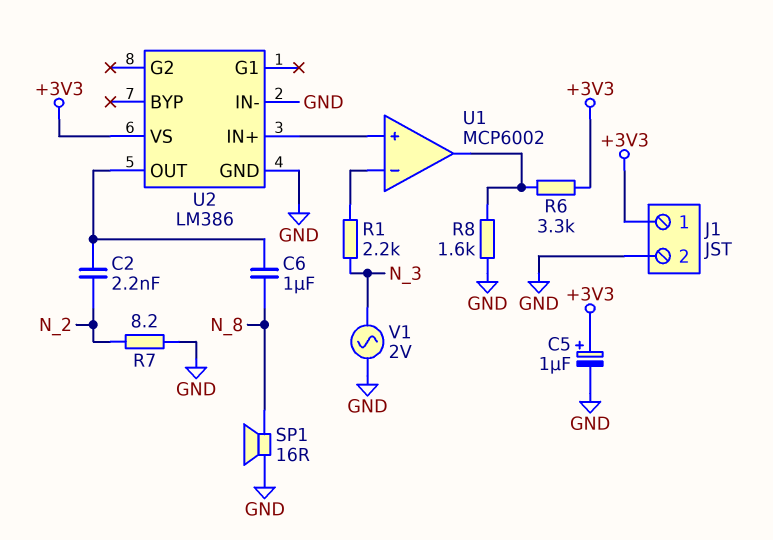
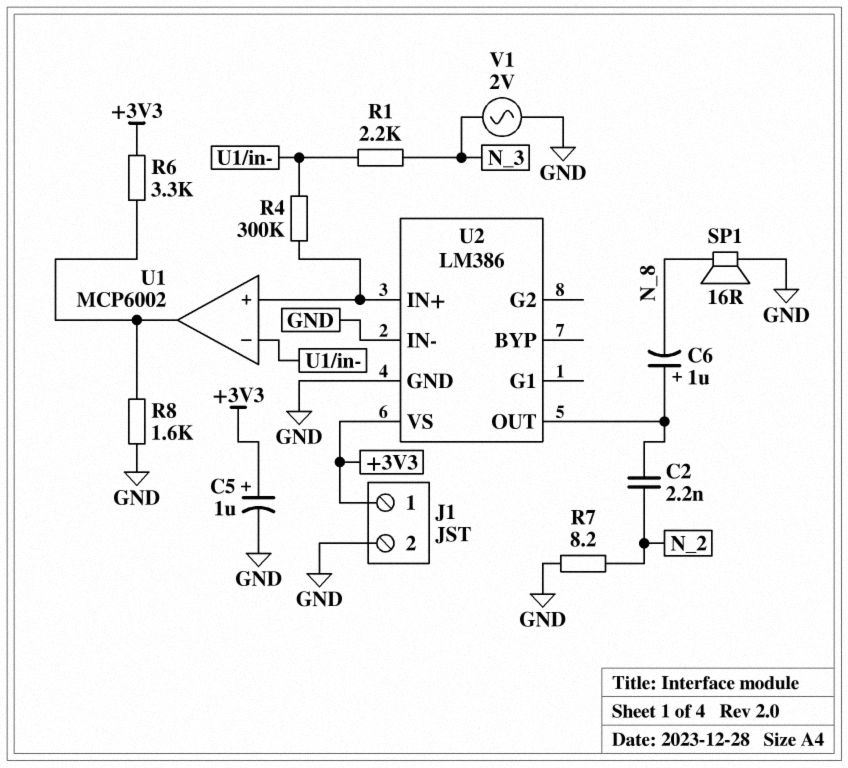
C6: 1uF (N_8, U2/OUT) -> 1uF (plus U2/OUT, minus N_8)
R4: none -> 300k (U1/in+, U1/in-)

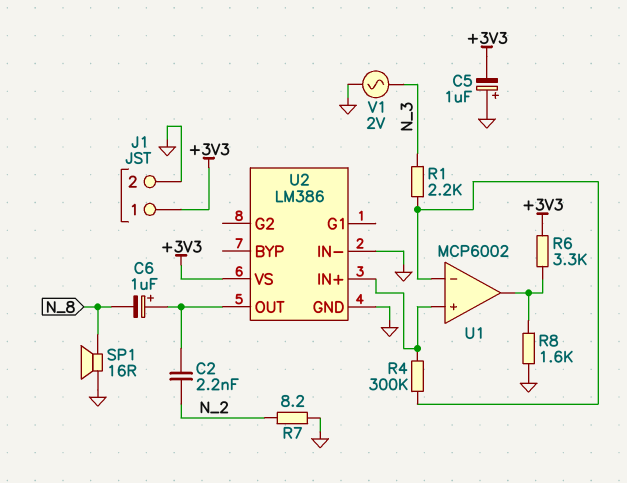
C5: 1uF (plus +3V3, minus GND) -> 1uF (plus GND, minus +3V3)

